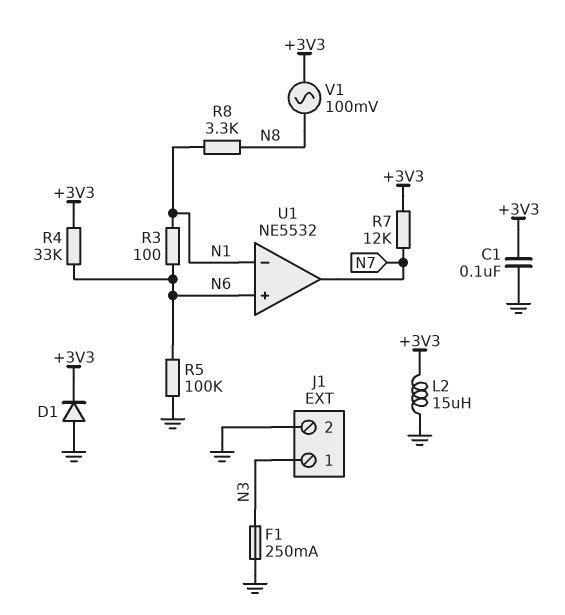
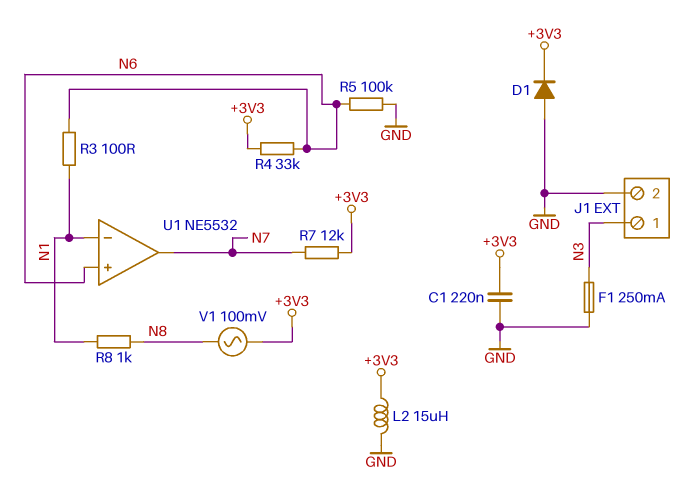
C1: 100nF (+3V3, GND) -> 220nF (+3V3, GND)
R8: 3.3k (N1, N8) -> 1k (N1, N8)

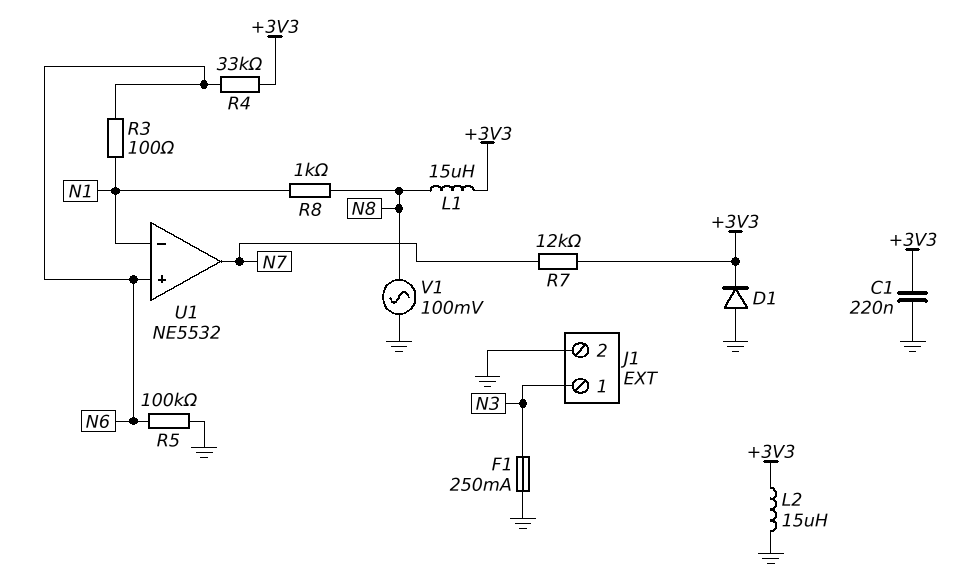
L1: none -> 15uH (+3V3, N8)
V1: AC 100mV (+3V3, N8) -> AC 100mV (GND, N8)

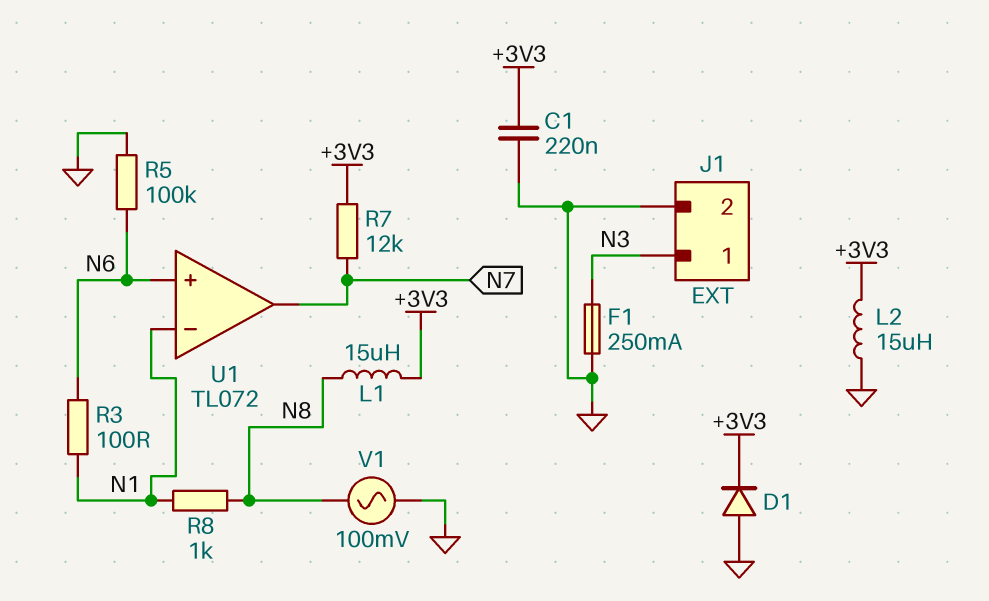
R4: 33k (+3V3, N6) -> none
U1: NE5532 -> TL072

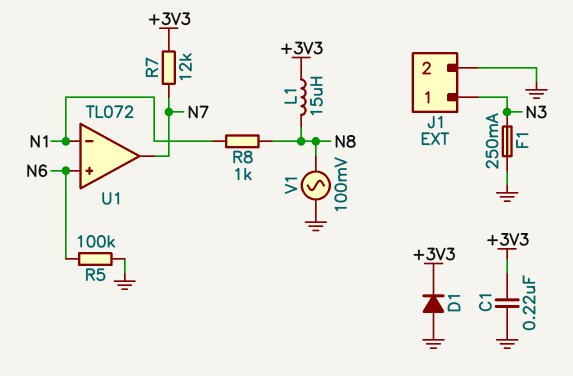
L2: 15uH (+3V3, GND) -> none
R3: 100 (N1, N6) -> none

